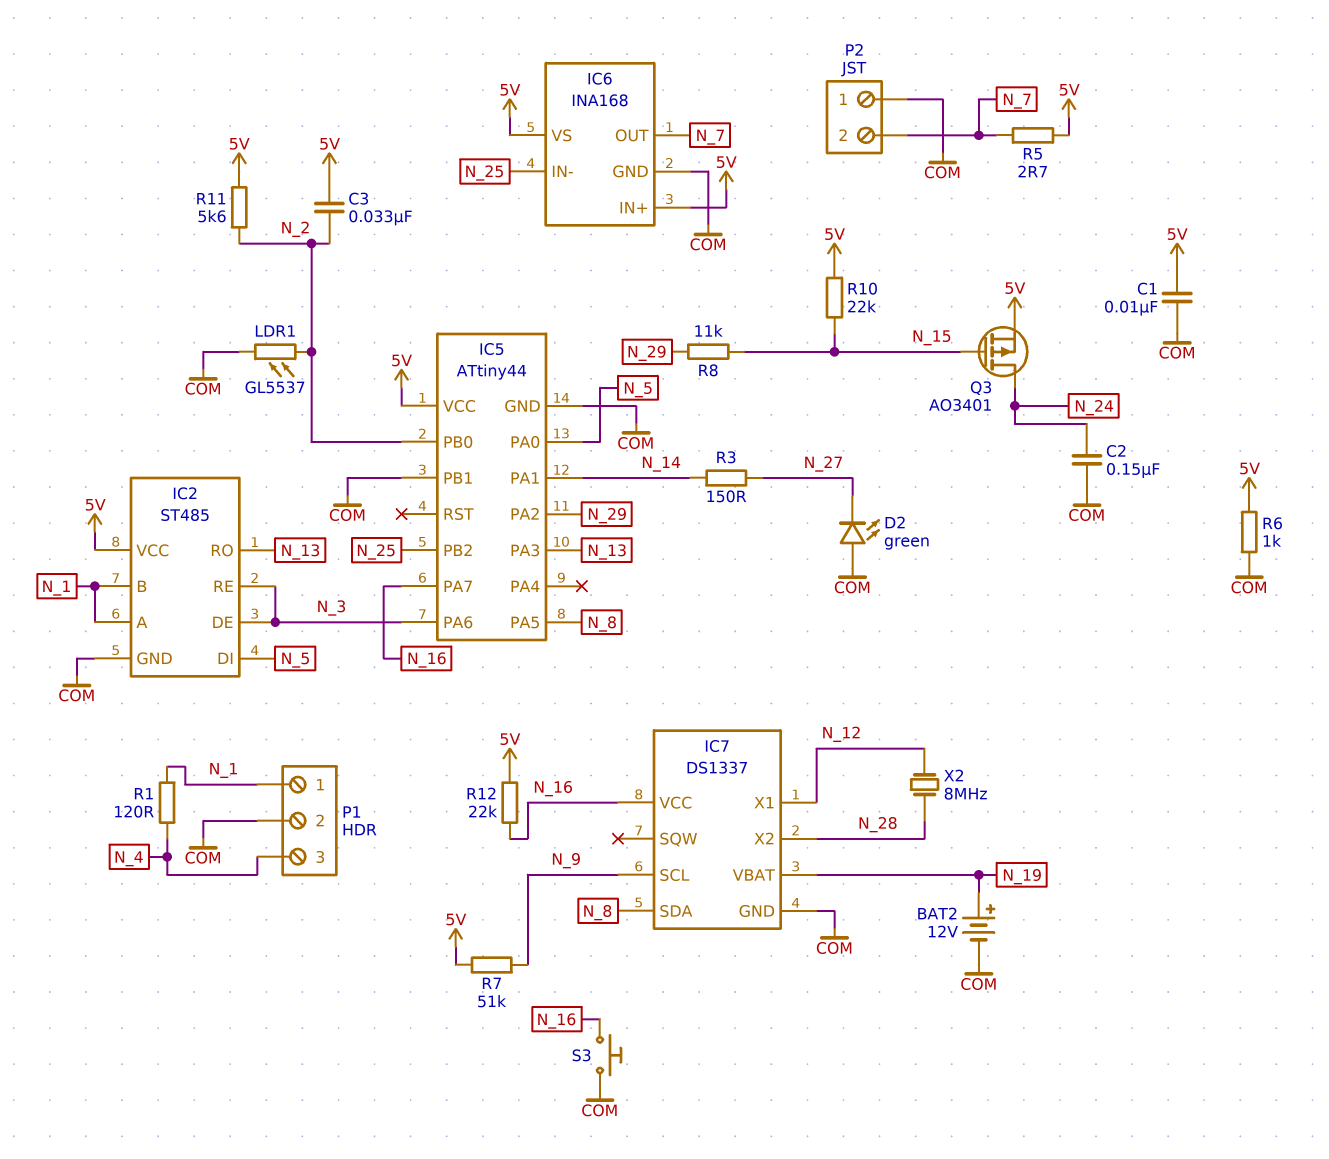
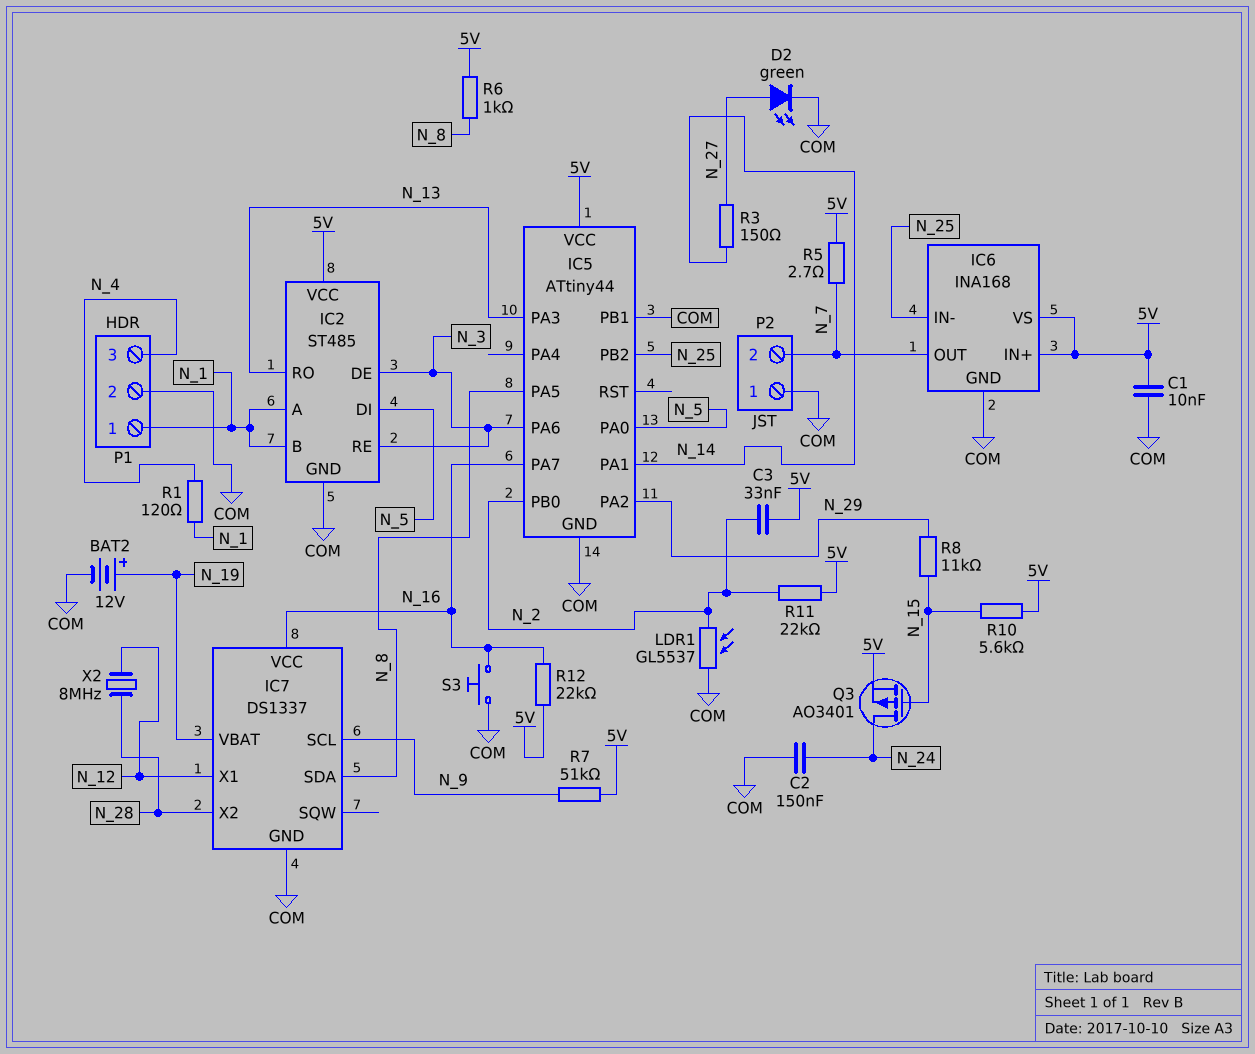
D2: LED green (A COM, K N_27) -> LED green (A N_27, K COM)
R6: 1k (5V, COM) -> 1k (5V, N_8)
R10: 22k (5V, N_15) -> 5.6k (5V, N_15)
R11: 5.6k (5V, N_2) -> 22k (5V, N_2)

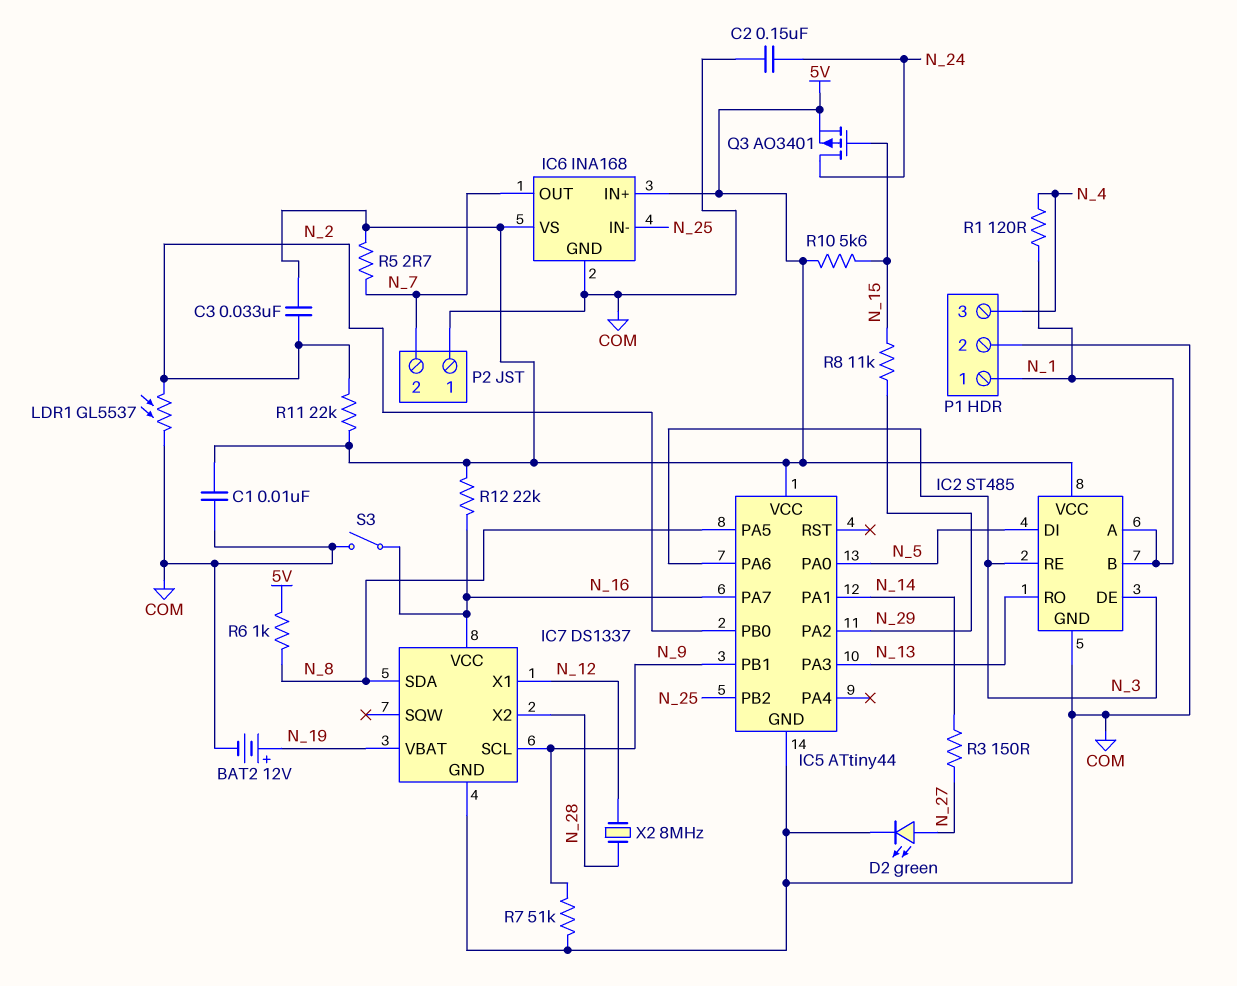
IC5 pin PB1: COM -> N_9
R7: 51k (5V, N_9) -> 51k (COM, N_9)
S3: button (COM, N_16) -> switch (COM, N_16)

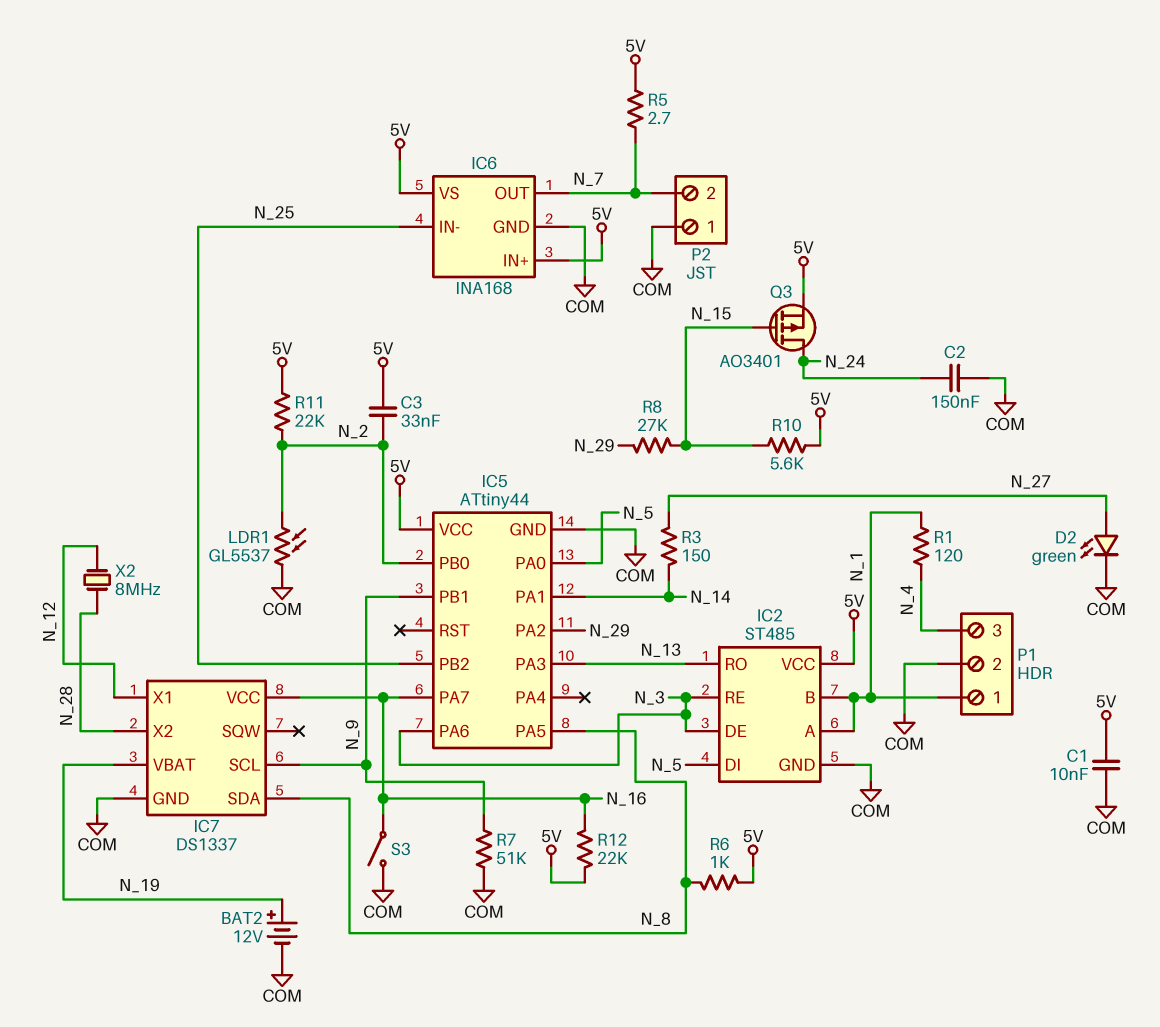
R8: 11k (N_15, N_29) -> 27k (N_15, N_29)

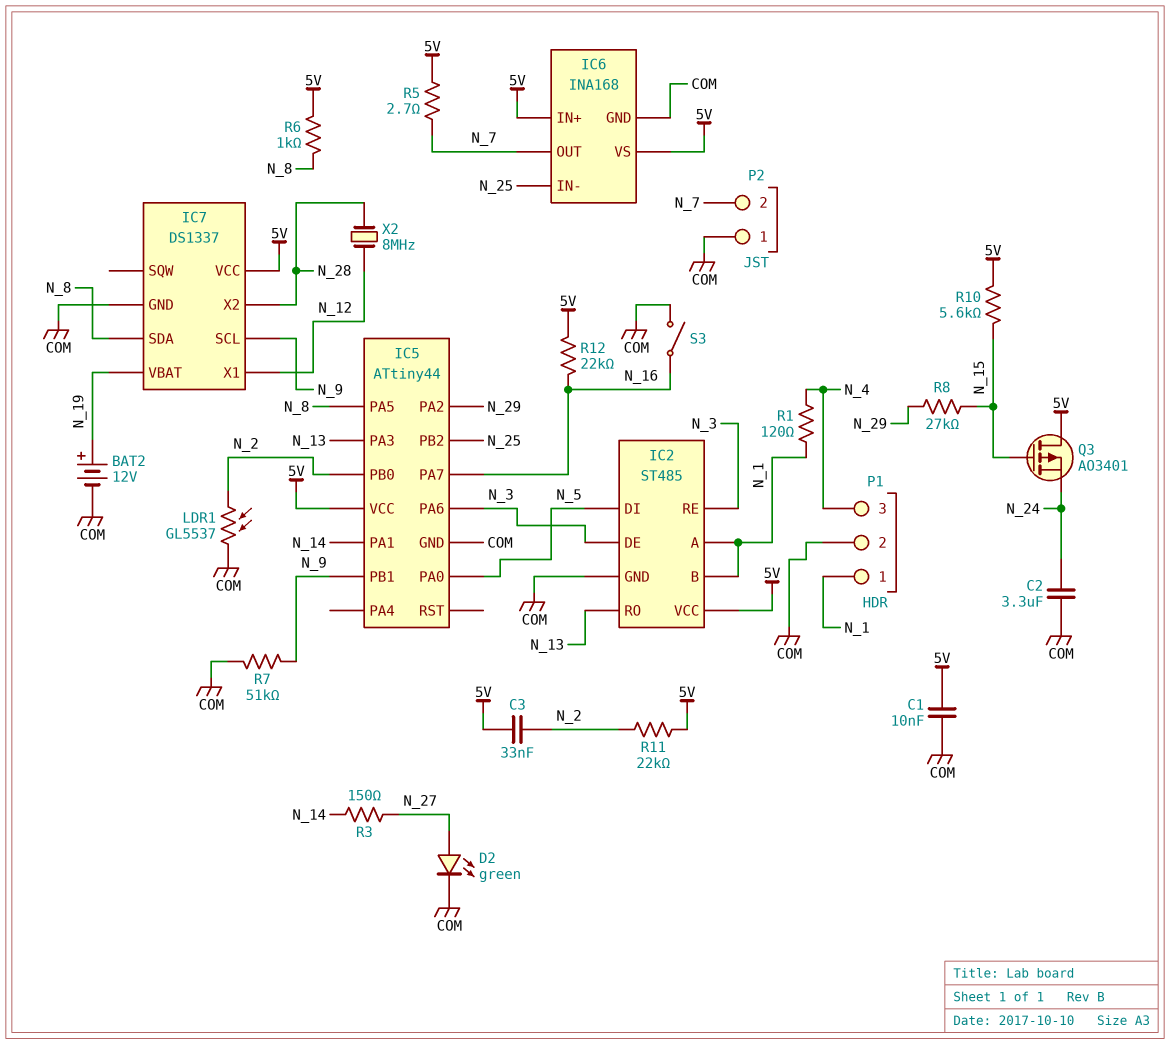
C2: 150nF (COM, N_24) -> 3.3uF (COM, N_24)
IC7 pin VCC: N_16 -> 5V
Q3: PMOS AO3401 (G N_15, D N_24, S 5V) -> PMOS AO3401 (G N_15, D 5V, S N_24)

